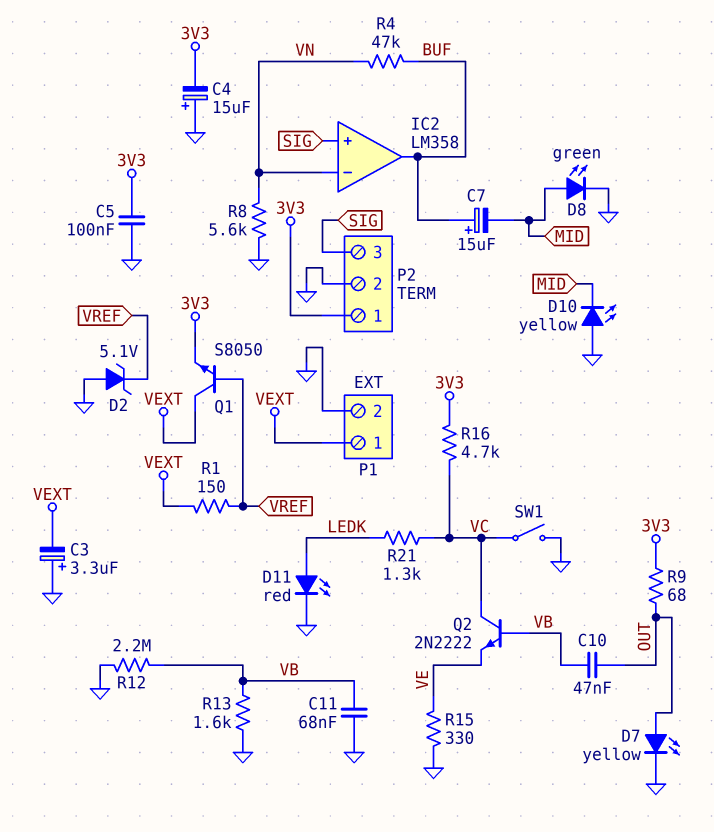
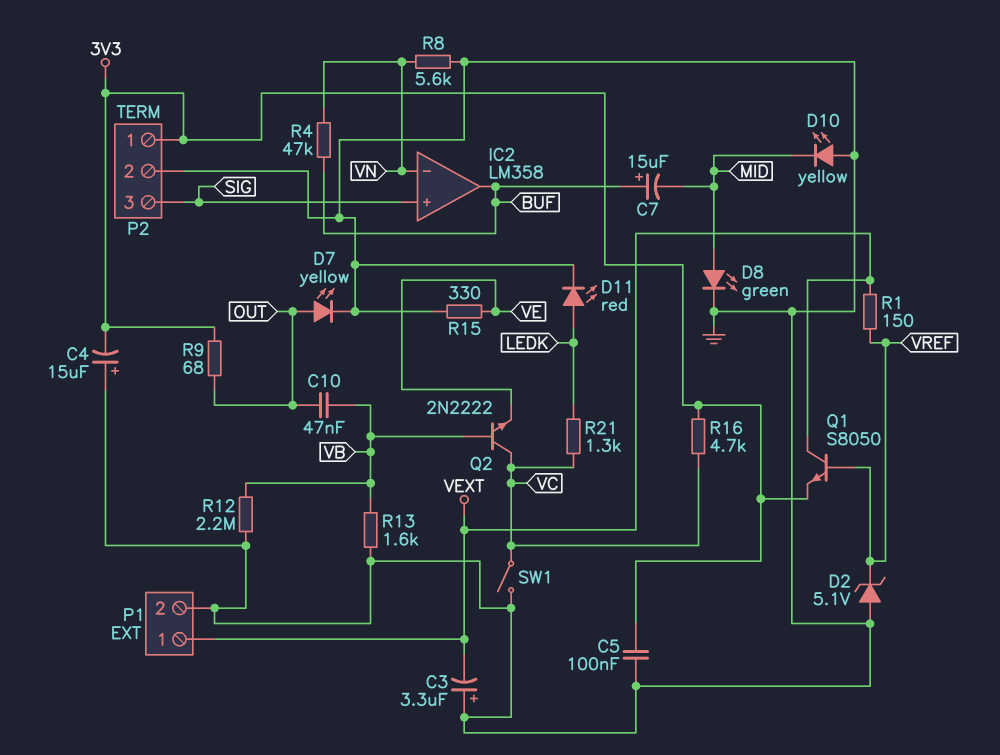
C11: 68nF (GND, VB) -> none

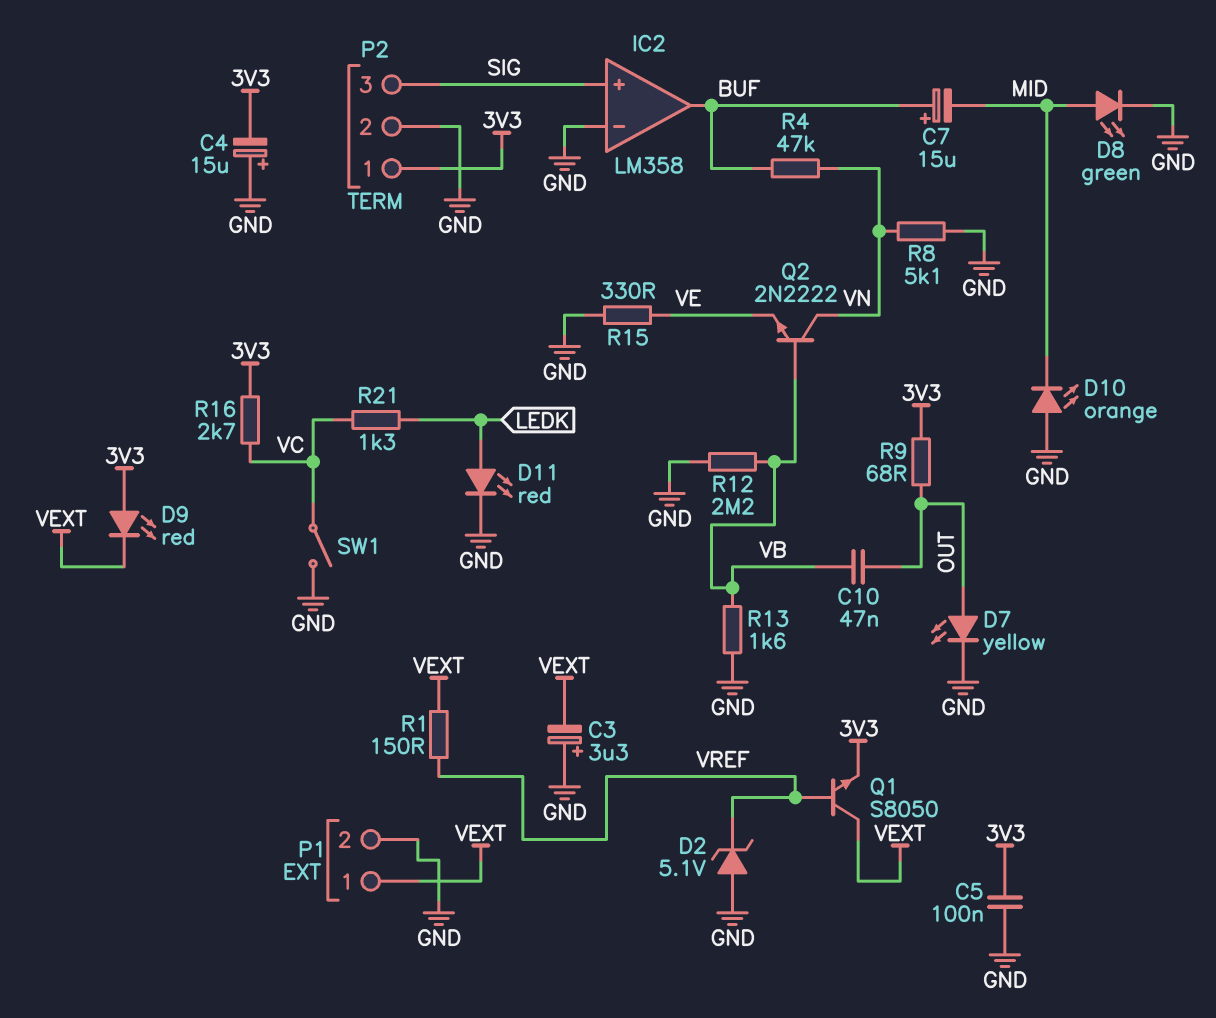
D9: none -> LED red (A 3V3, K VEXT)
D10: LED yellow (A GND, K MID) -> LED orange (A GND, K MID)
IC2 pin in-: VN -> GND
Q2: NPN 2N2222 (B VB, C VC, E VE) -> NPN 2N2222 (B VB, C VN, E VE)
R8: 5.6k (GND, VN) -> 5.1k (GND, VN)
R16: 4.7k (3V3, VC) -> 2.7k (3V3, VC)

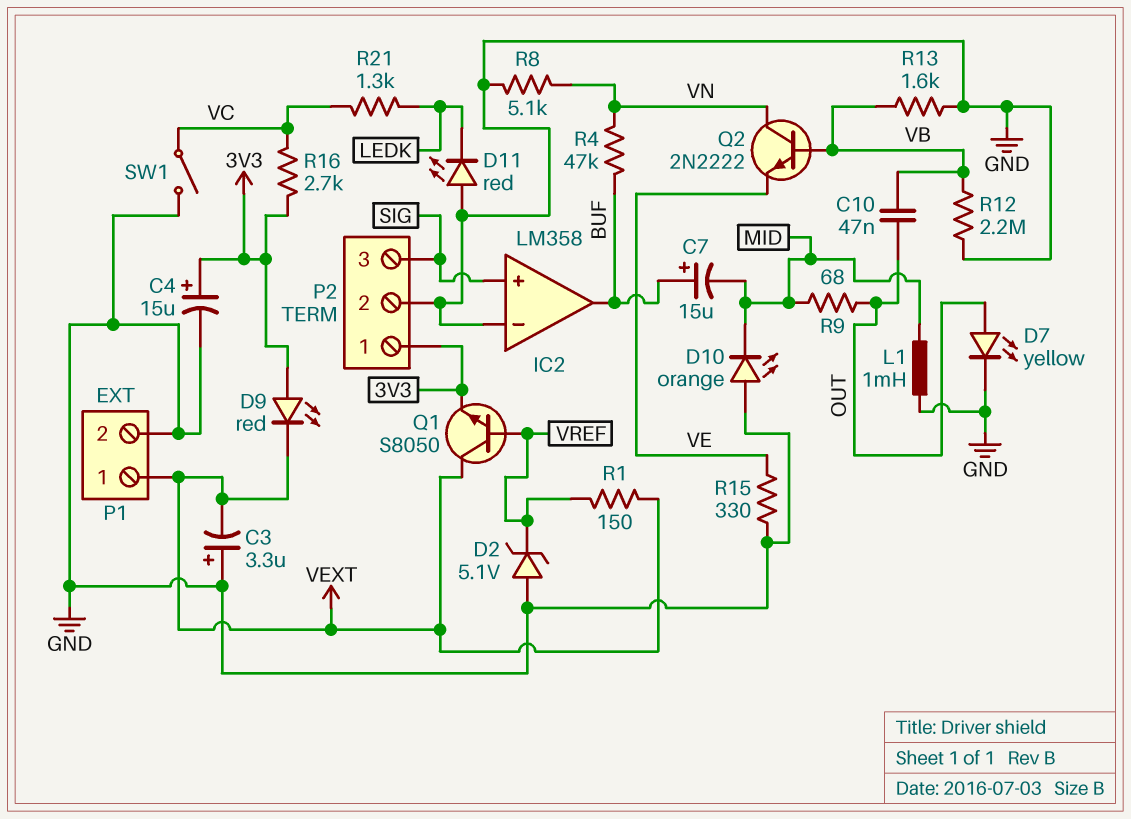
C4: 15uF (plus GND, minus 3V3) -> 15uF (plus 3V3, minus GND)
C5: 100nF (3V3, GND) -> none
D8: LED green (A MID, K GND) -> none
D11: LED red (A LEDK, K GND) -> LED red (A GND, K LEDK)
L1: none -> 1mH (GND, MID)
R9: 68 (3V3, OUT) -> 68 (MID, OUT)

